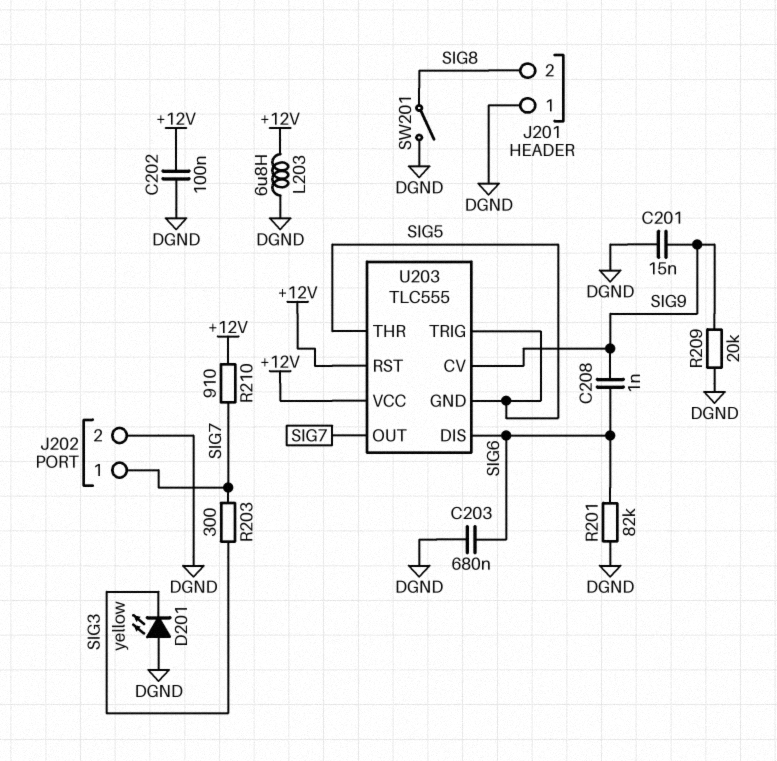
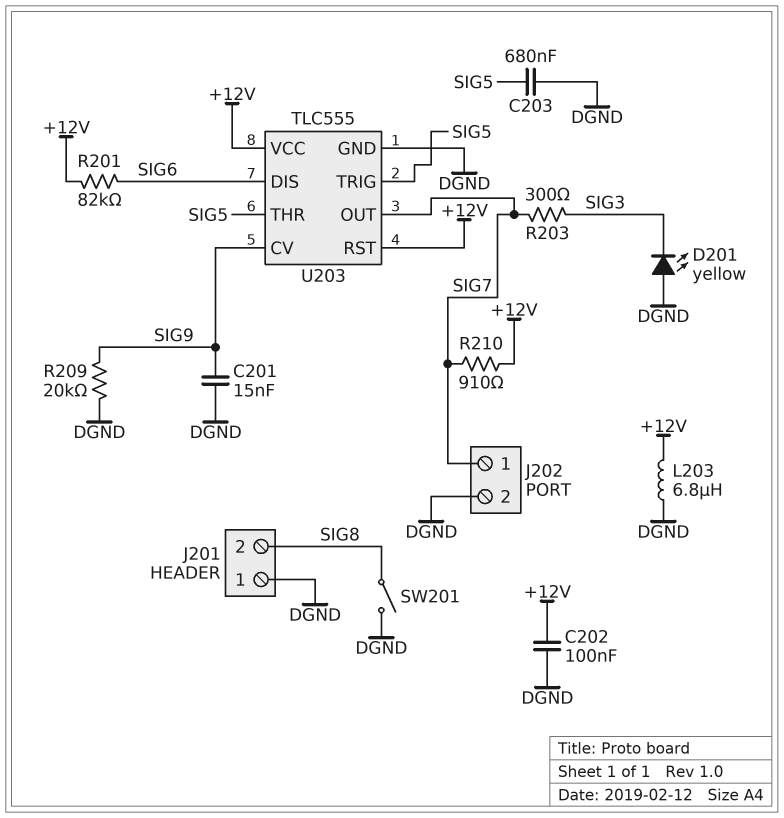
C203: 680nF (DGND, SIG6) -> 680nF (DGND, SIG5)
C208: 1nF (SIG6, SIG9) -> none
R201: 82k (DGND, SIG6) -> 82k (+12V, SIG6)
U203 pin GND: SIG5 -> DGND

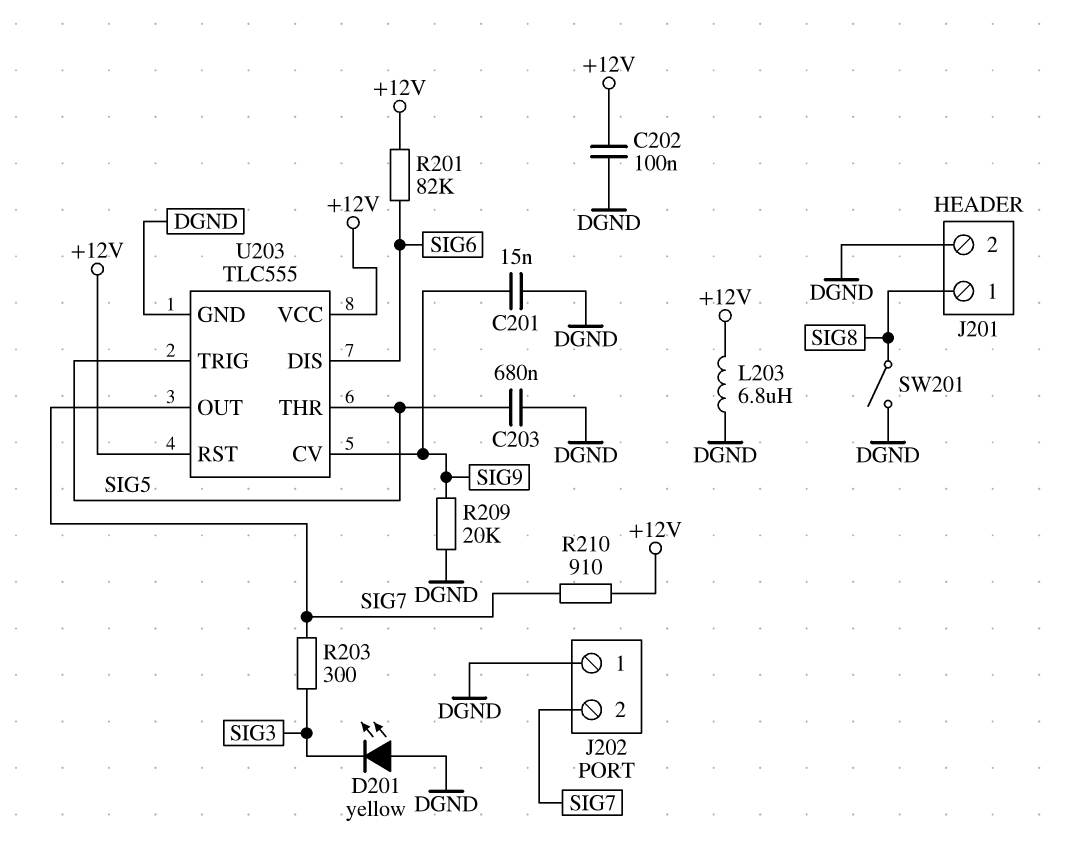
J201 pin 1: DGND -> SIG8
J201 pin 2: SIG8 -> DGND
J202 pin 1: SIG7 -> DGND
J202 pin 2: DGND -> SIG7

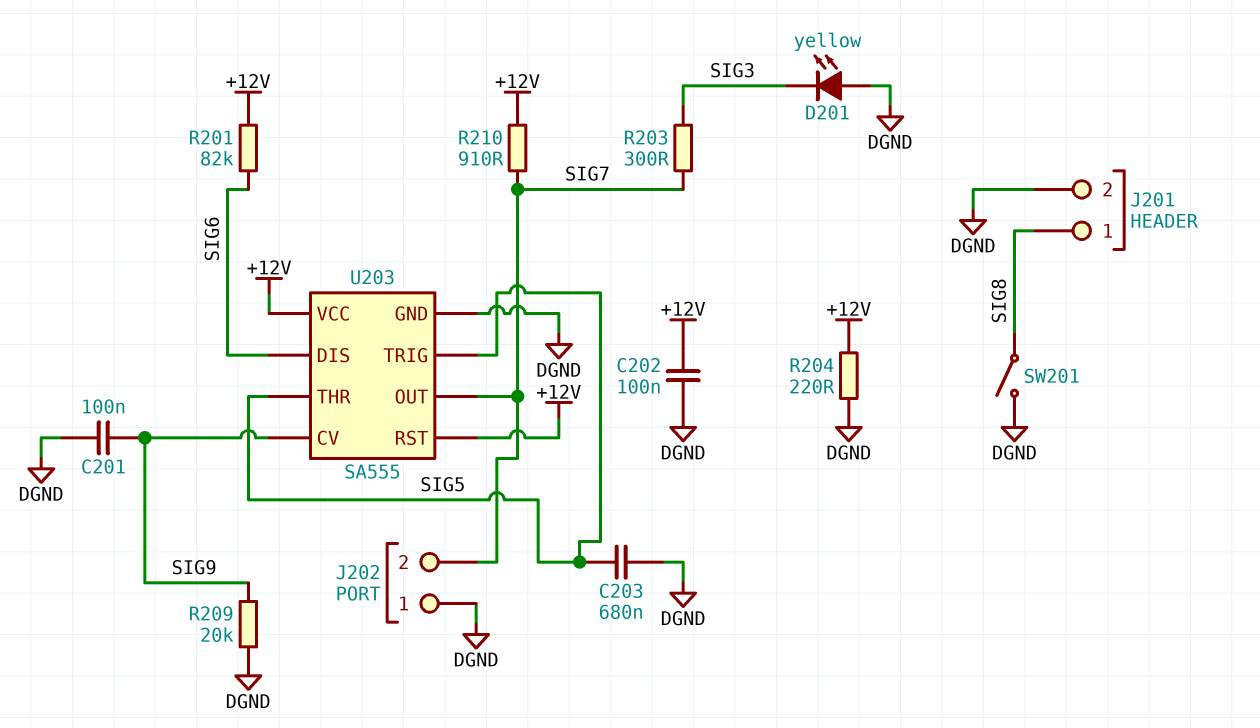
C201: 15nF (DGND, SIG9) -> 100nF (DGND, SIG9)
L203: 6.8uH (+12V, DGND) -> none
R204: none -> 220 (+12V, DGND)
U203: TLC555 -> SA555

